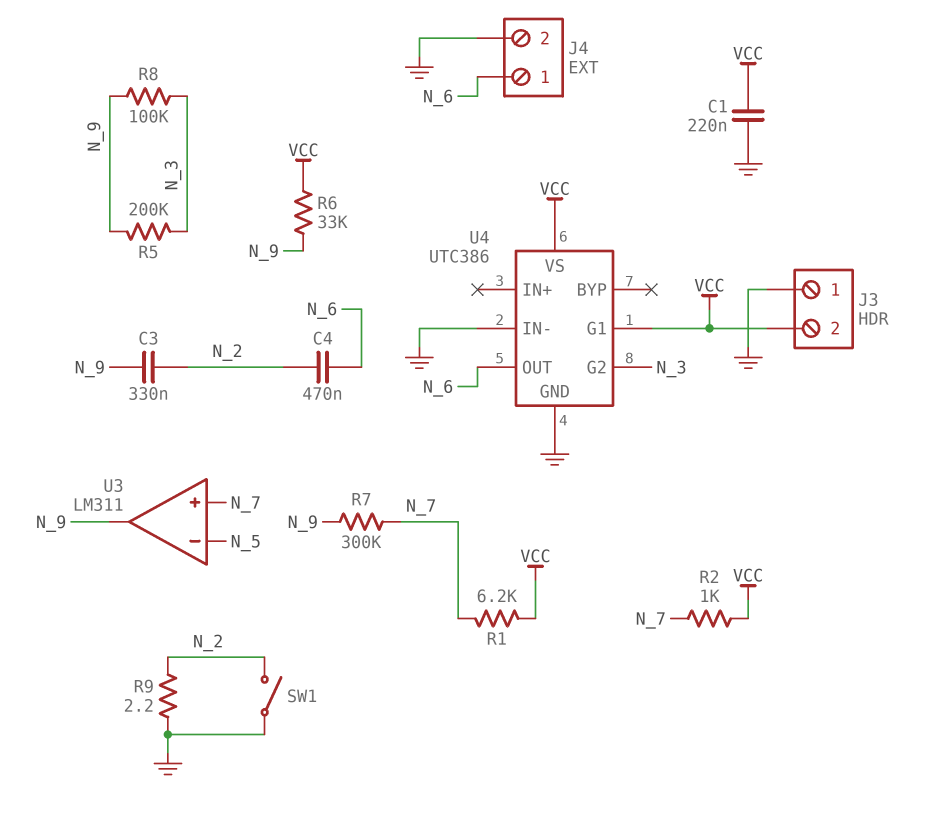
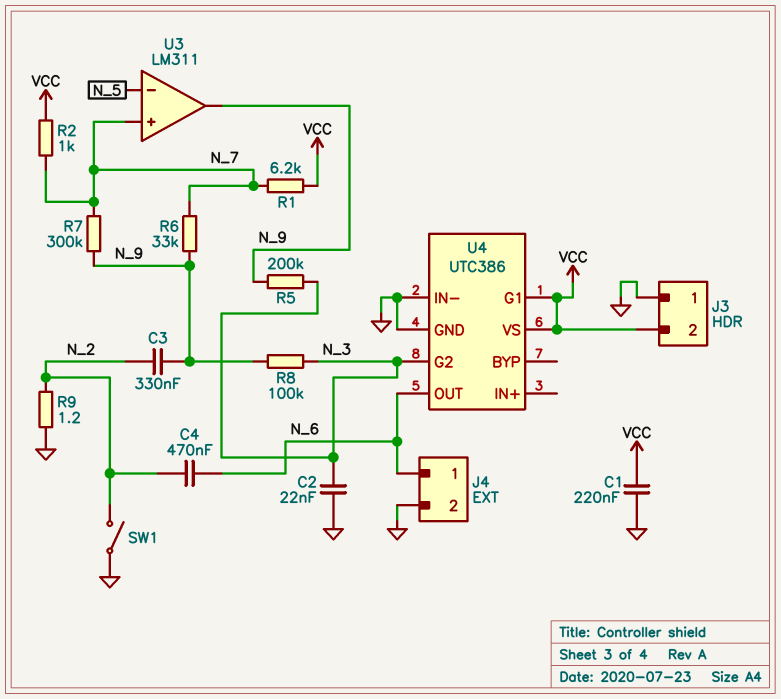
C2: none -> 22nF (GND, N_3)
R6: 33k (N_9, VCC) -> 33k (N_7, N_9)
R9: 2.2 (GND, N_2) -> 1.2 (GND, N_2)

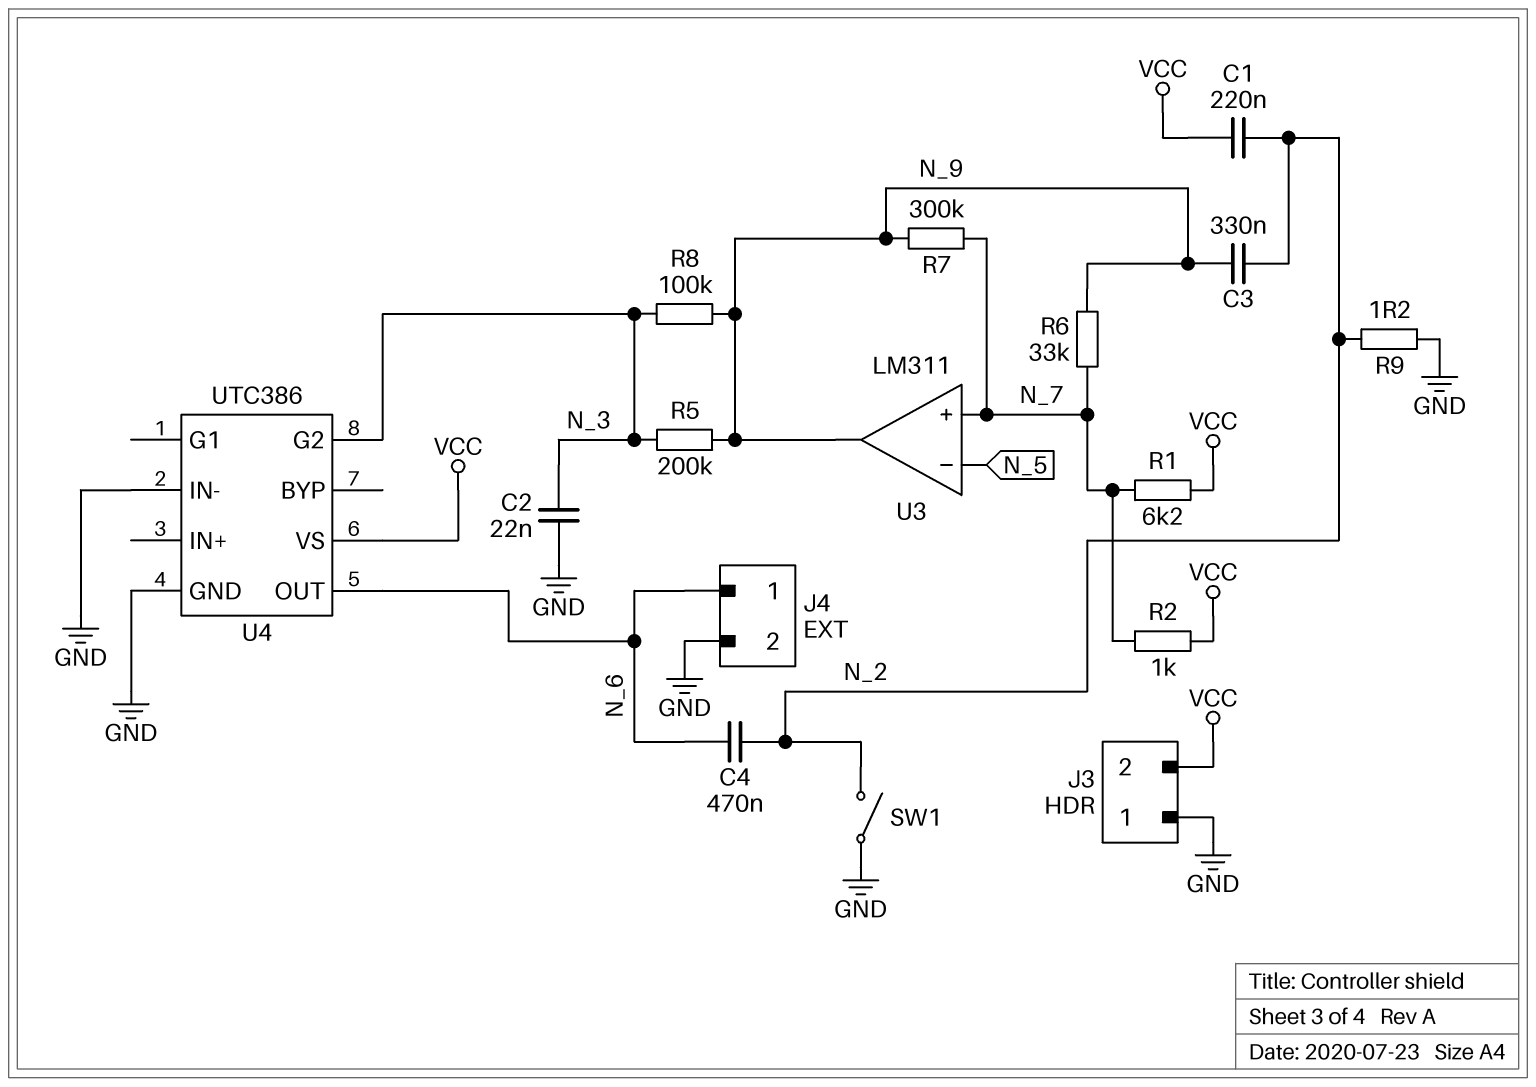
C1: 220nF (GND, VCC) -> 220nF (N_2, VCC)
U4 pin G1: VCC -> none

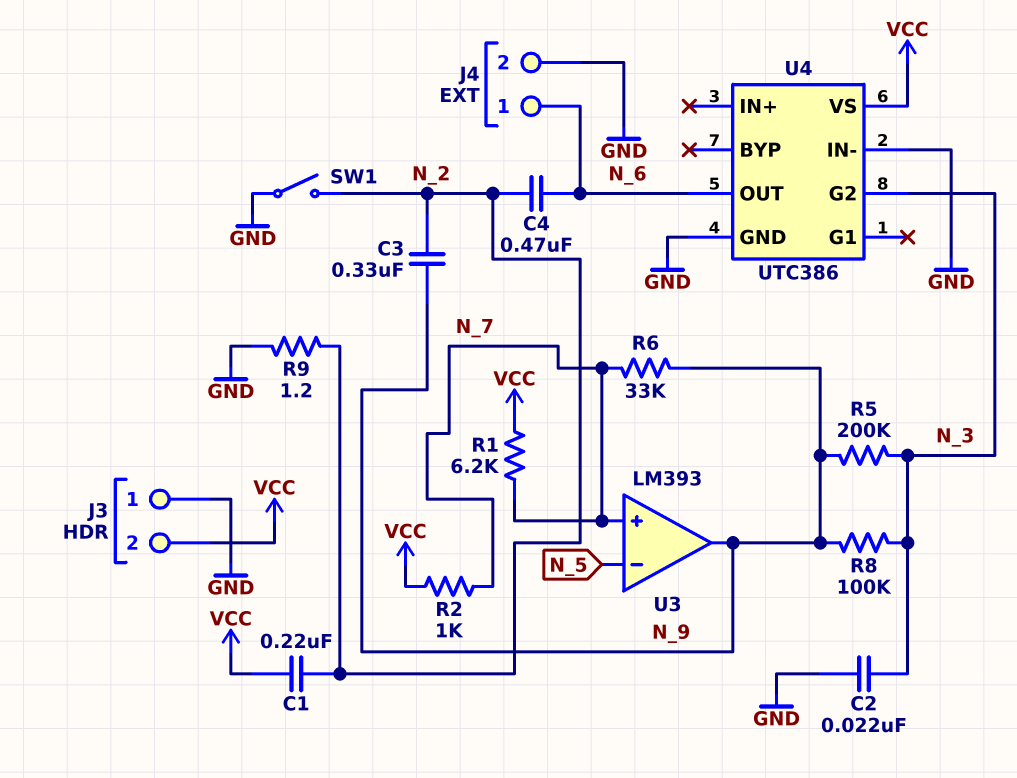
R7: 300k (N_7, N_9) -> none
U3: LM311 -> LM393

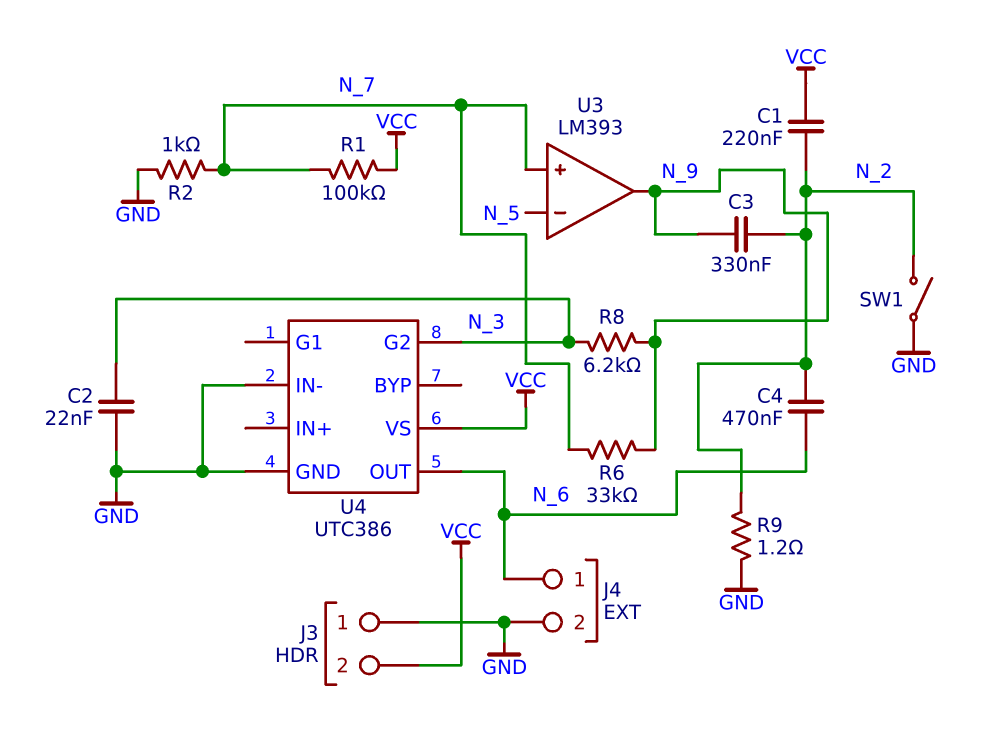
R1: 6.2k (N_7, VCC) -> 100k (N_7, VCC)
R2: 1k (N_7, VCC) -> 1k (GND, N_7)
R5: 200k (N_3, N_9) -> none
R8: 100k (N_3, N_9) -> 6.2k (N_3, N_9)

